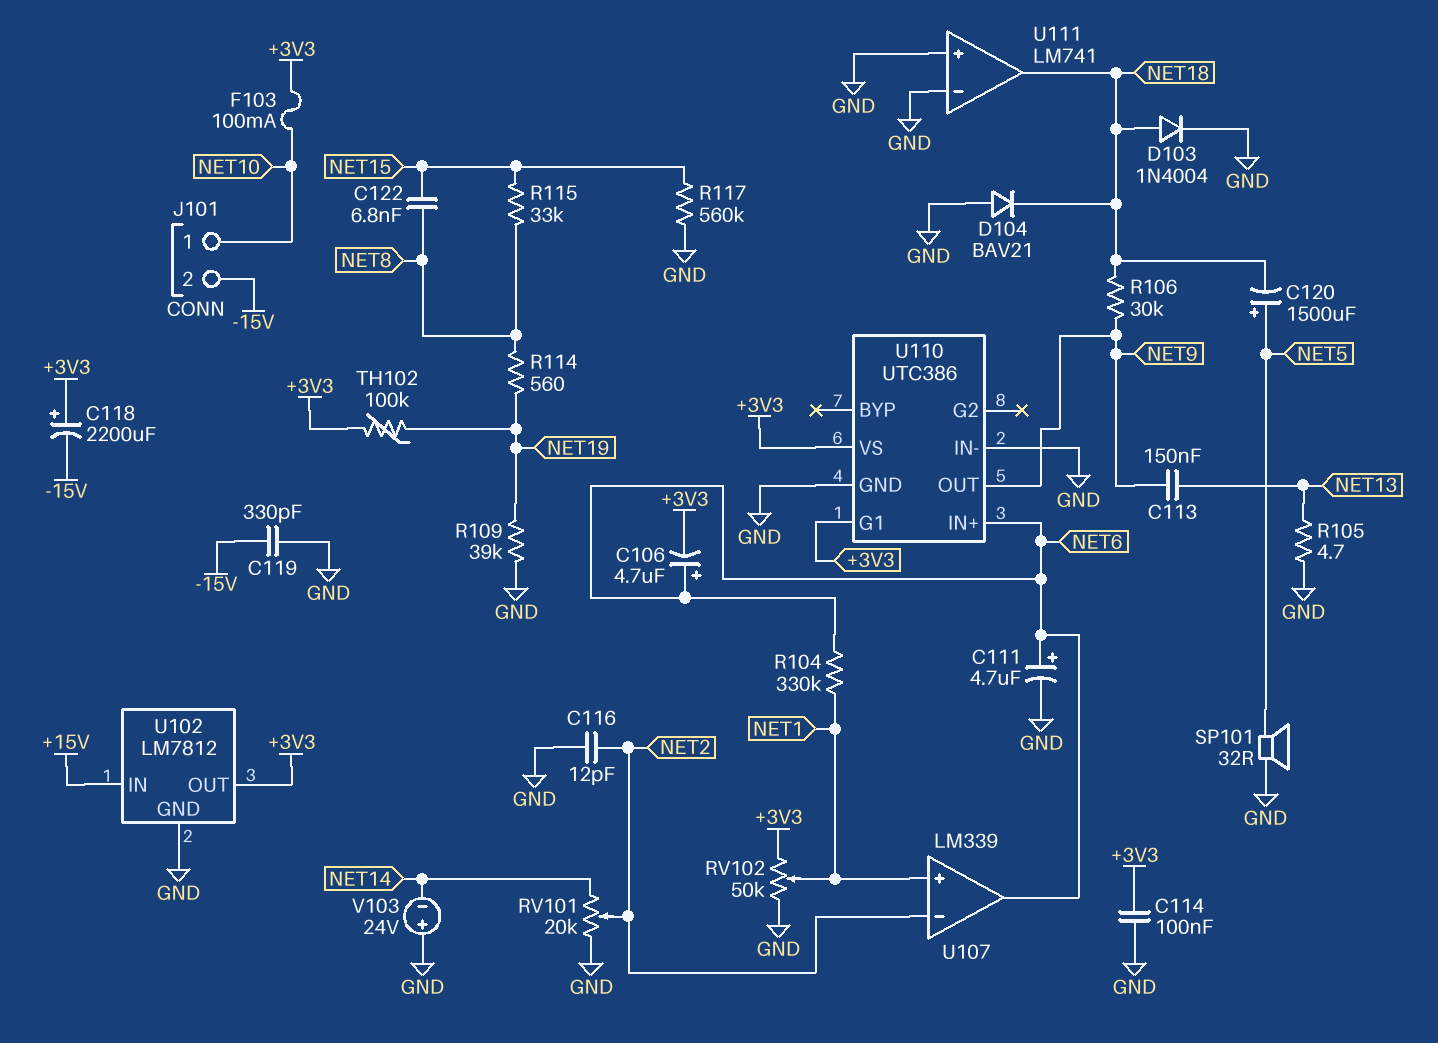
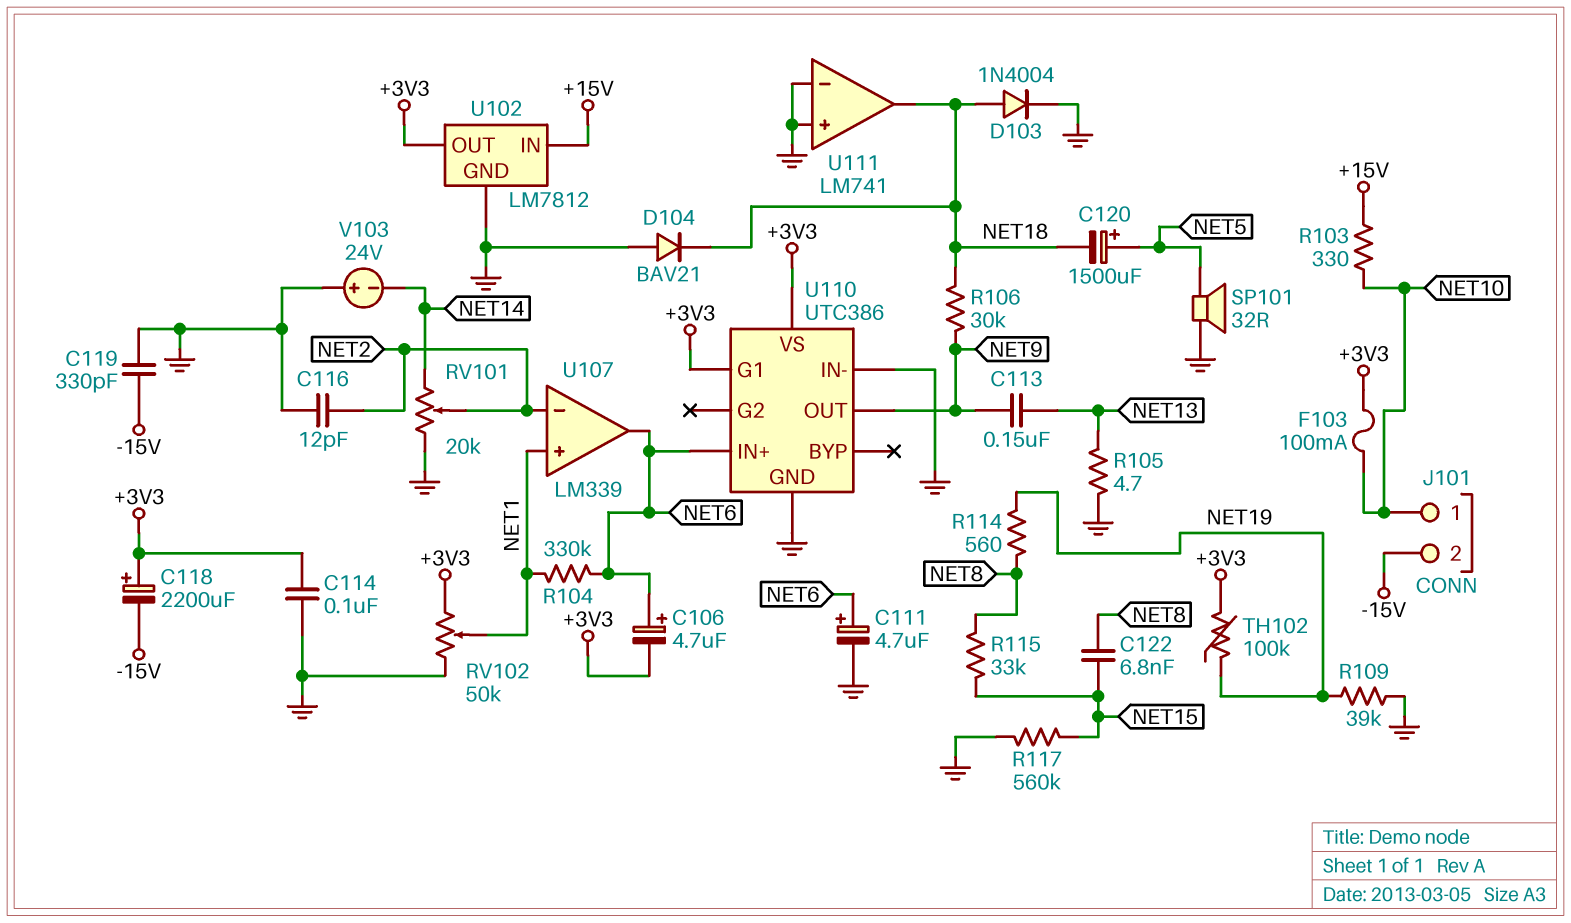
R103: none -> 330 (+15V, NET10)

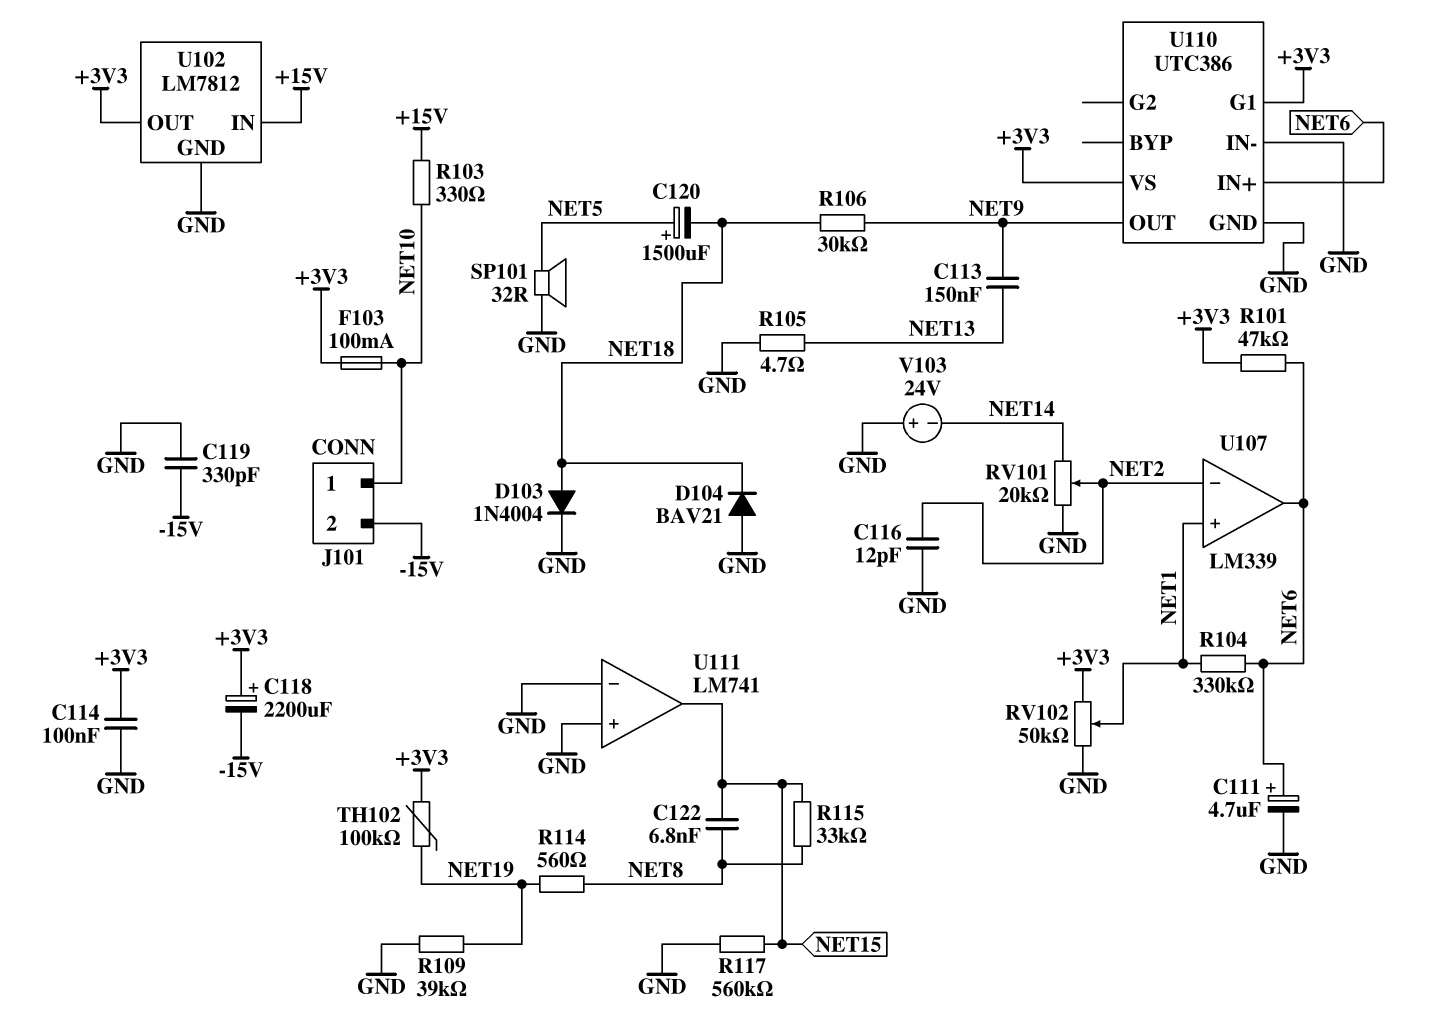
C106: 4.7uF (plus NET6, minus +3V3) -> none
R101: none -> 47k (+3V3, NET6)
U111 pin out: NET18 -> NET15

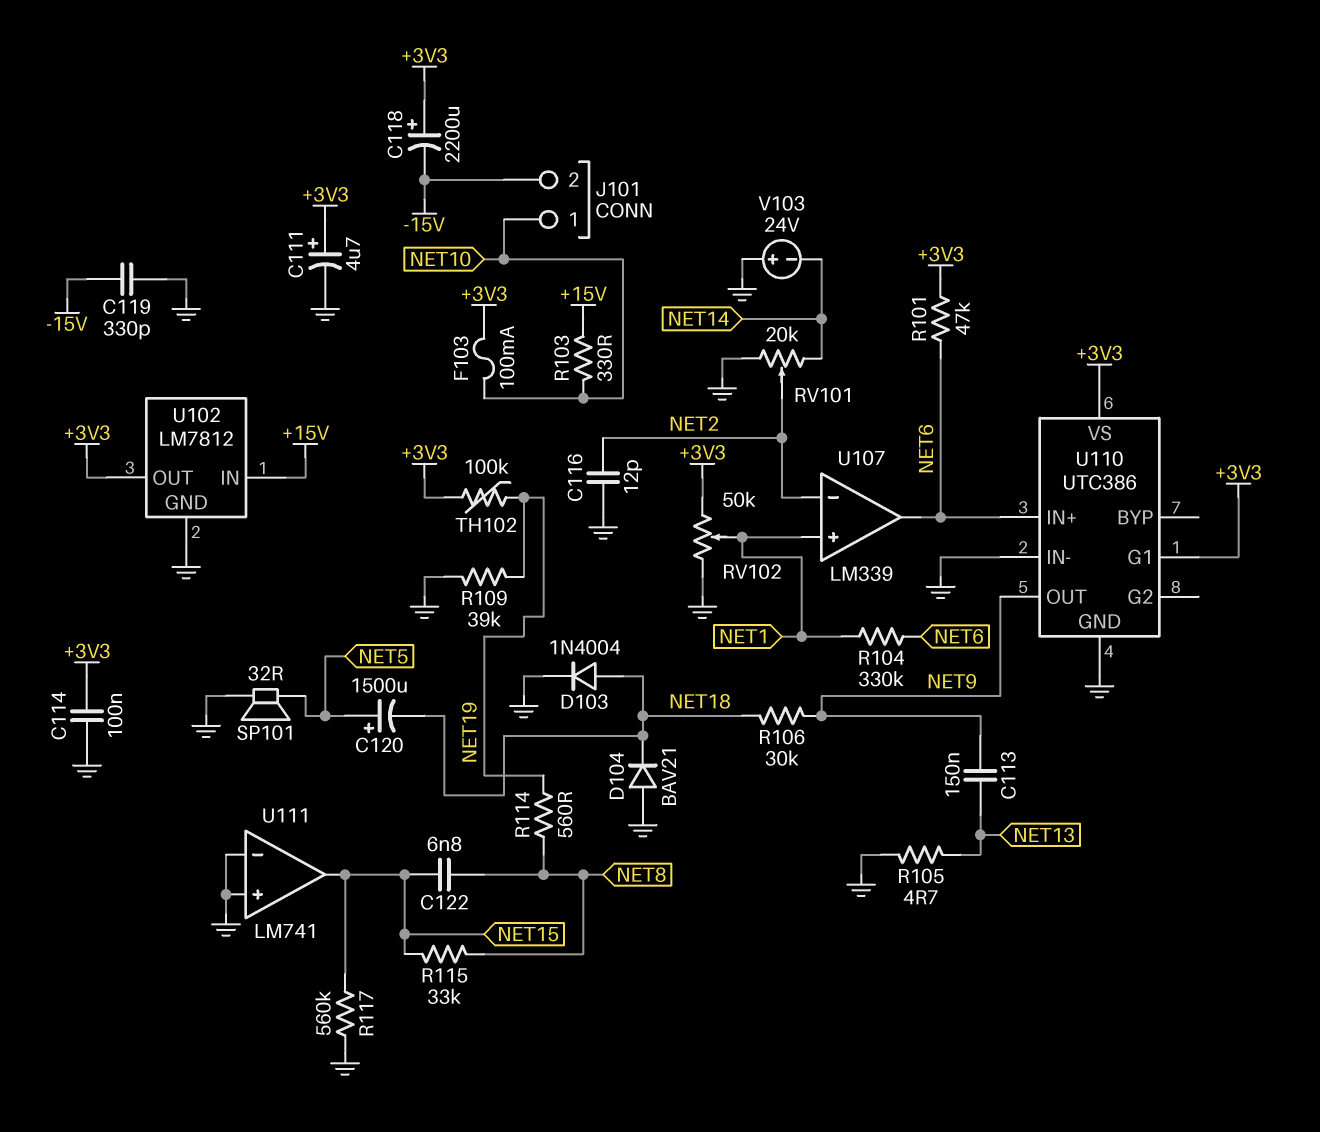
C111: 4.7uF (plus NET6, minus GND) -> 4.7uF (plus +3V3, minus GND)

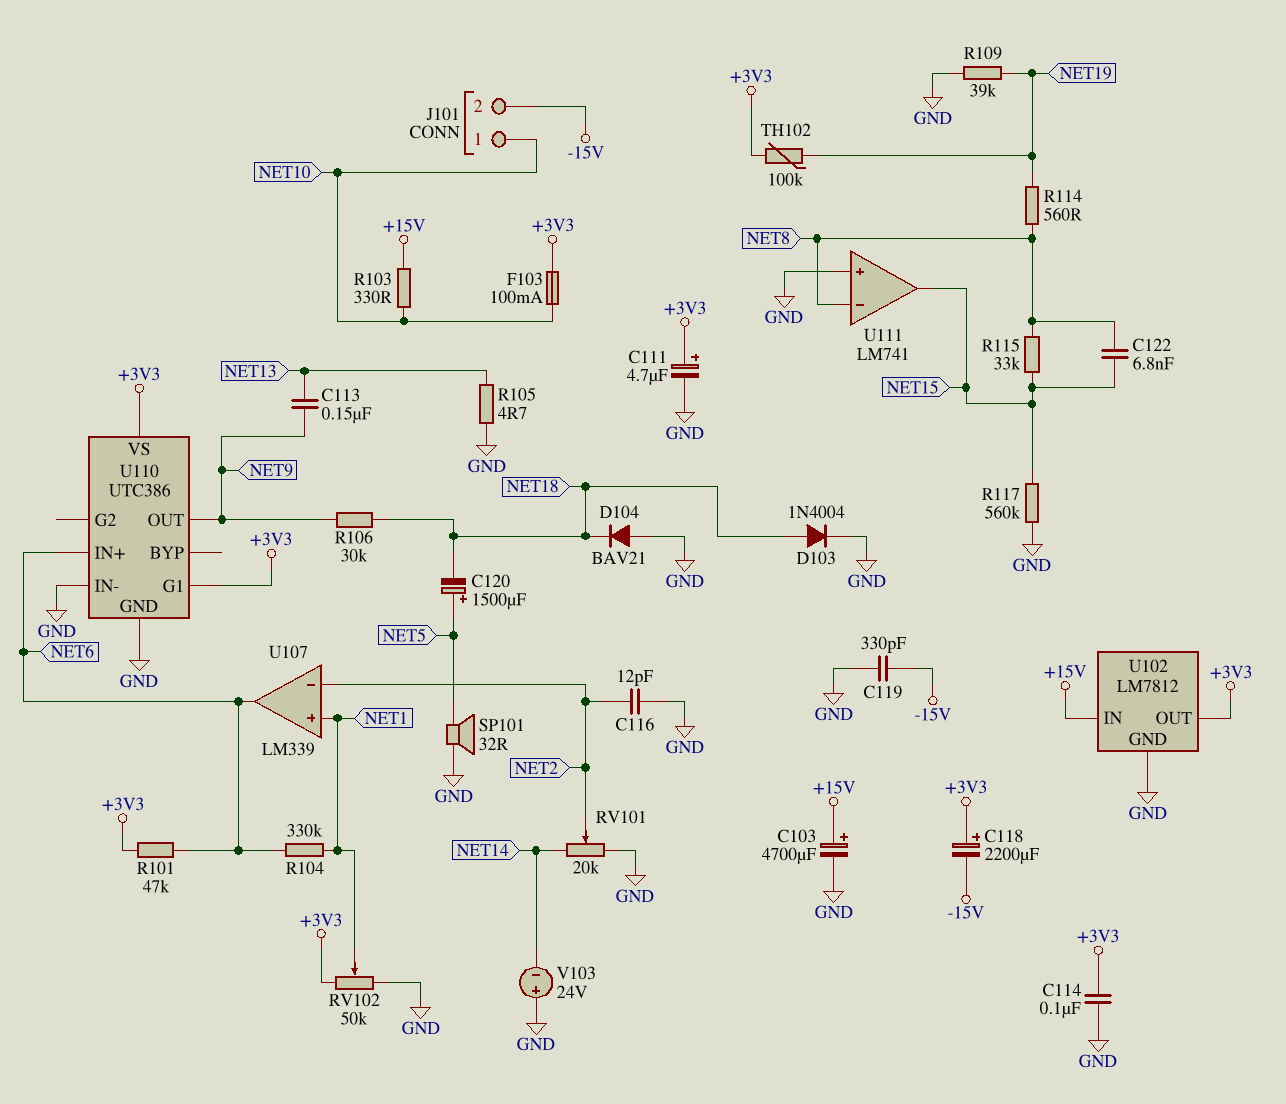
C103: none -> 4700uF (plus +15V, minus GND)
U111 pin in-: GND -> NET8

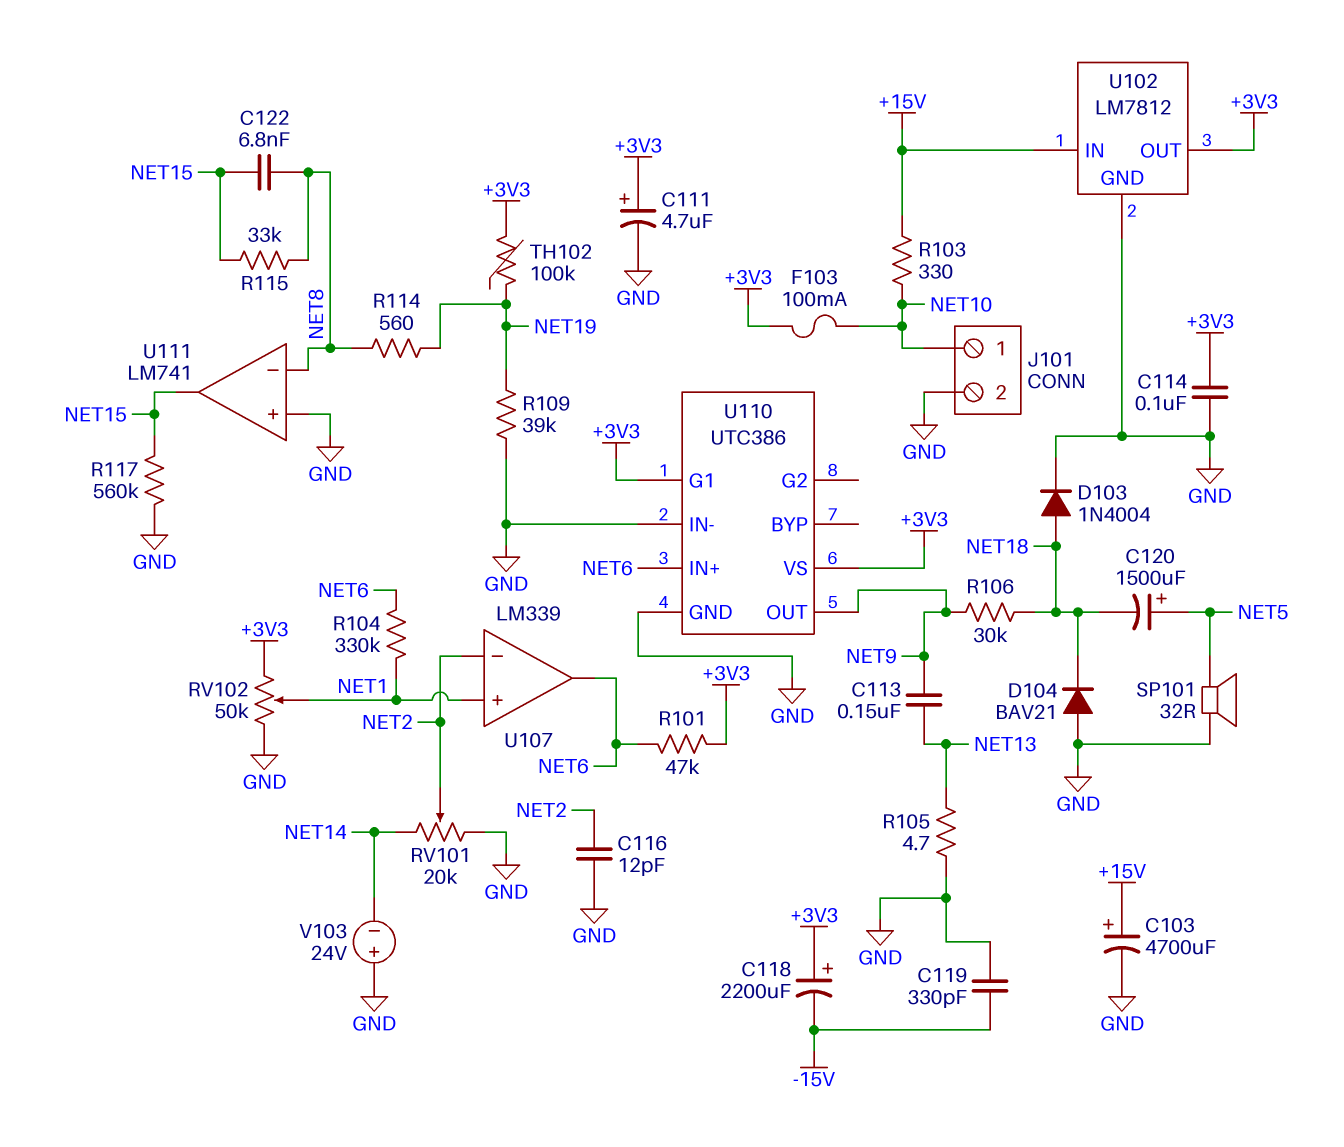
J101 pin 2: -15V -> GND

